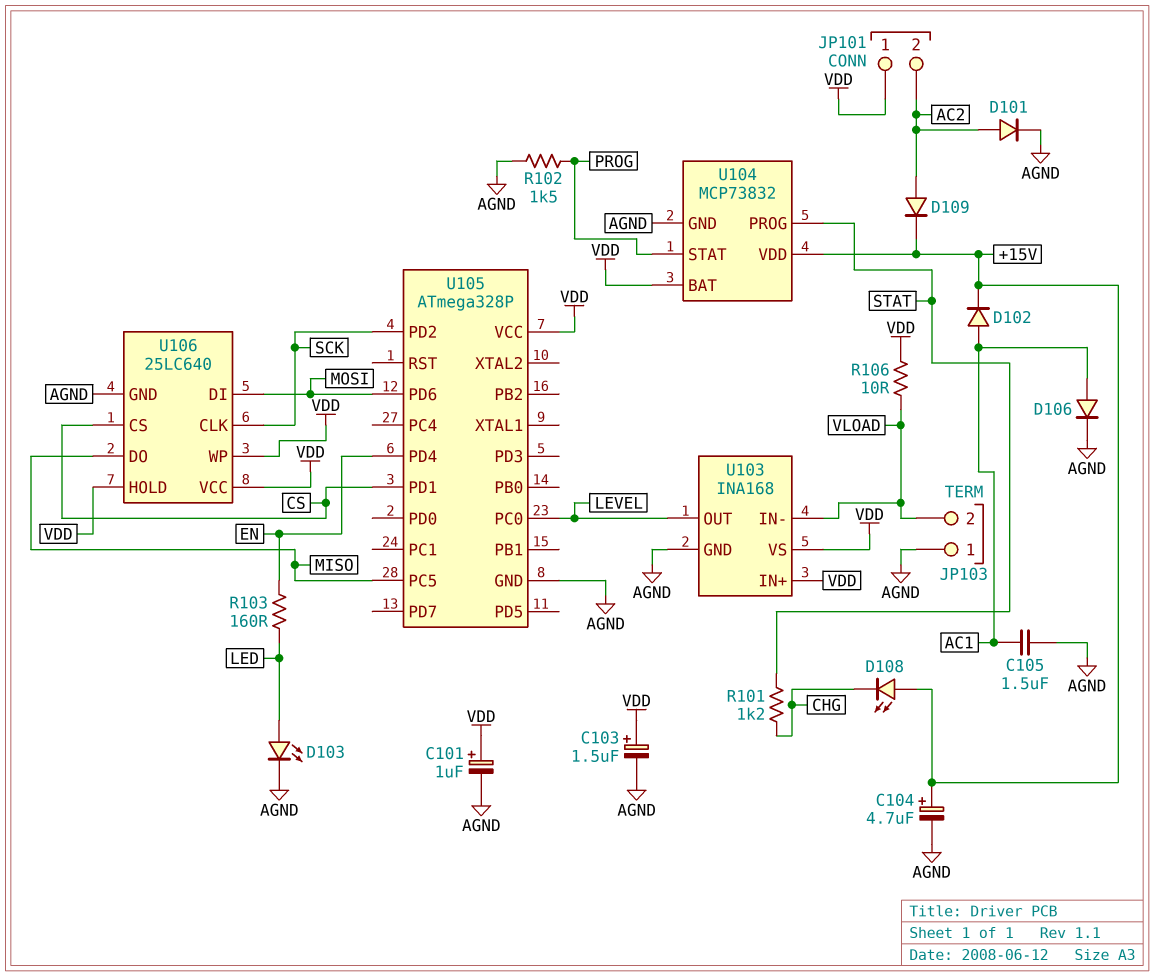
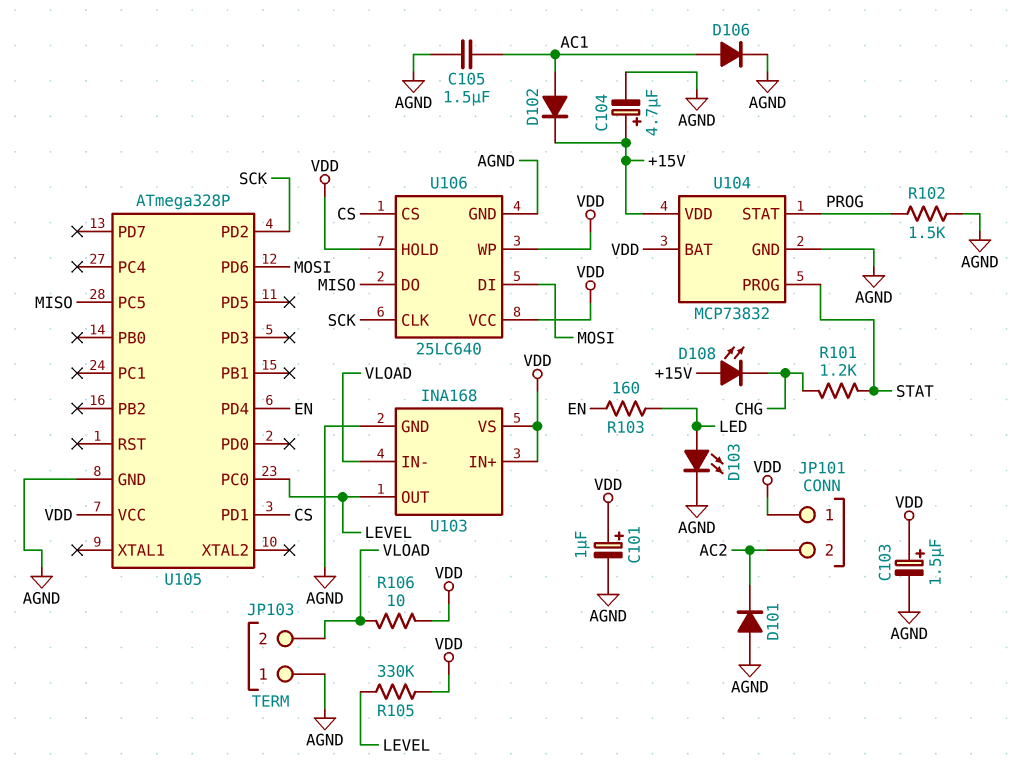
D101: diode (A AC2, K AGND) -> diode (A AGND, K AC2)
D109: diode (A AC2, K +15V) -> none
R105: none -> 330k (LEVEL, VDD)

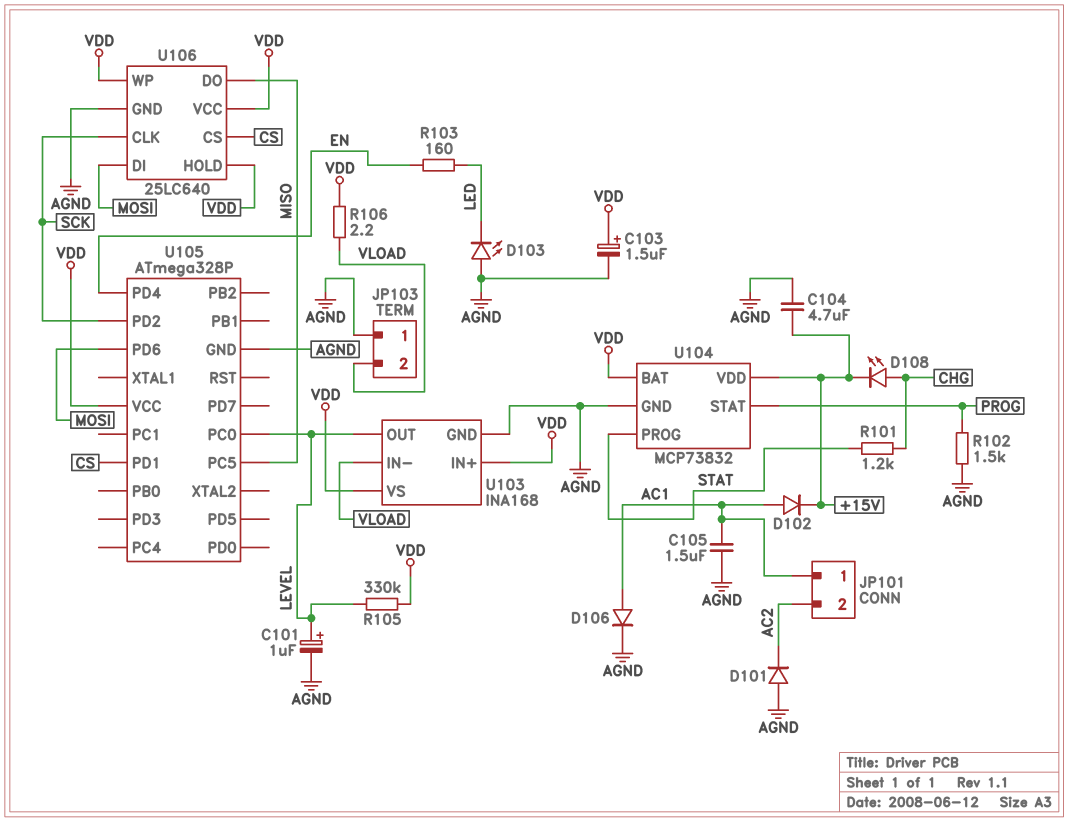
C101: 1uF (plus VDD, minus AGND) -> 1uF (plus LEVEL, minus AGND)
C104: 4.7uF (plus +15V, minus AGND) -> 4.7uF (+15V, AGND)
D103: LED (A LED, K AGND) -> LED (A AGND, K LED)
D108: LED (A +15V, K CHG) -> LED (A CHG, K +15V)
JP101 pin 1: VDD -> AC1
R106: 10 (VDD, VLOAD) -> 2.2 (VDD, VLOAD)

